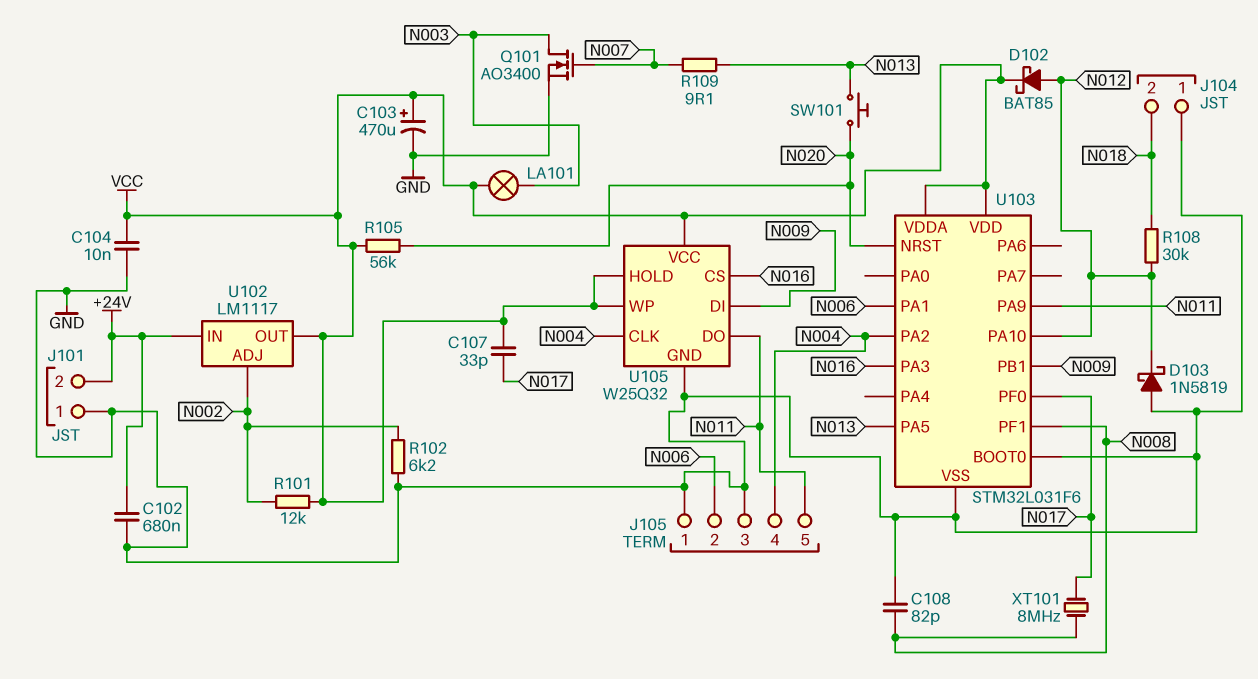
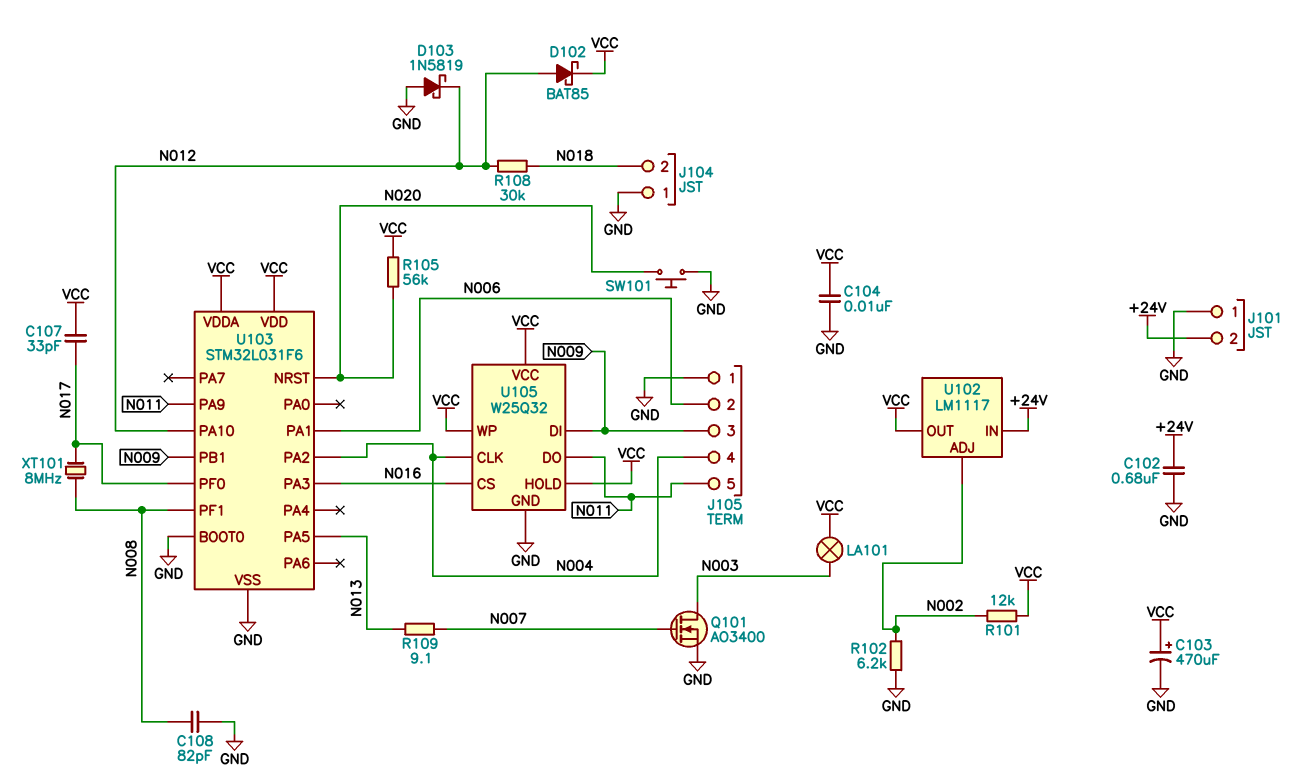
J105 pin 3: GND -> N009
SW101: button (N013, N020) -> button (GND, N020)

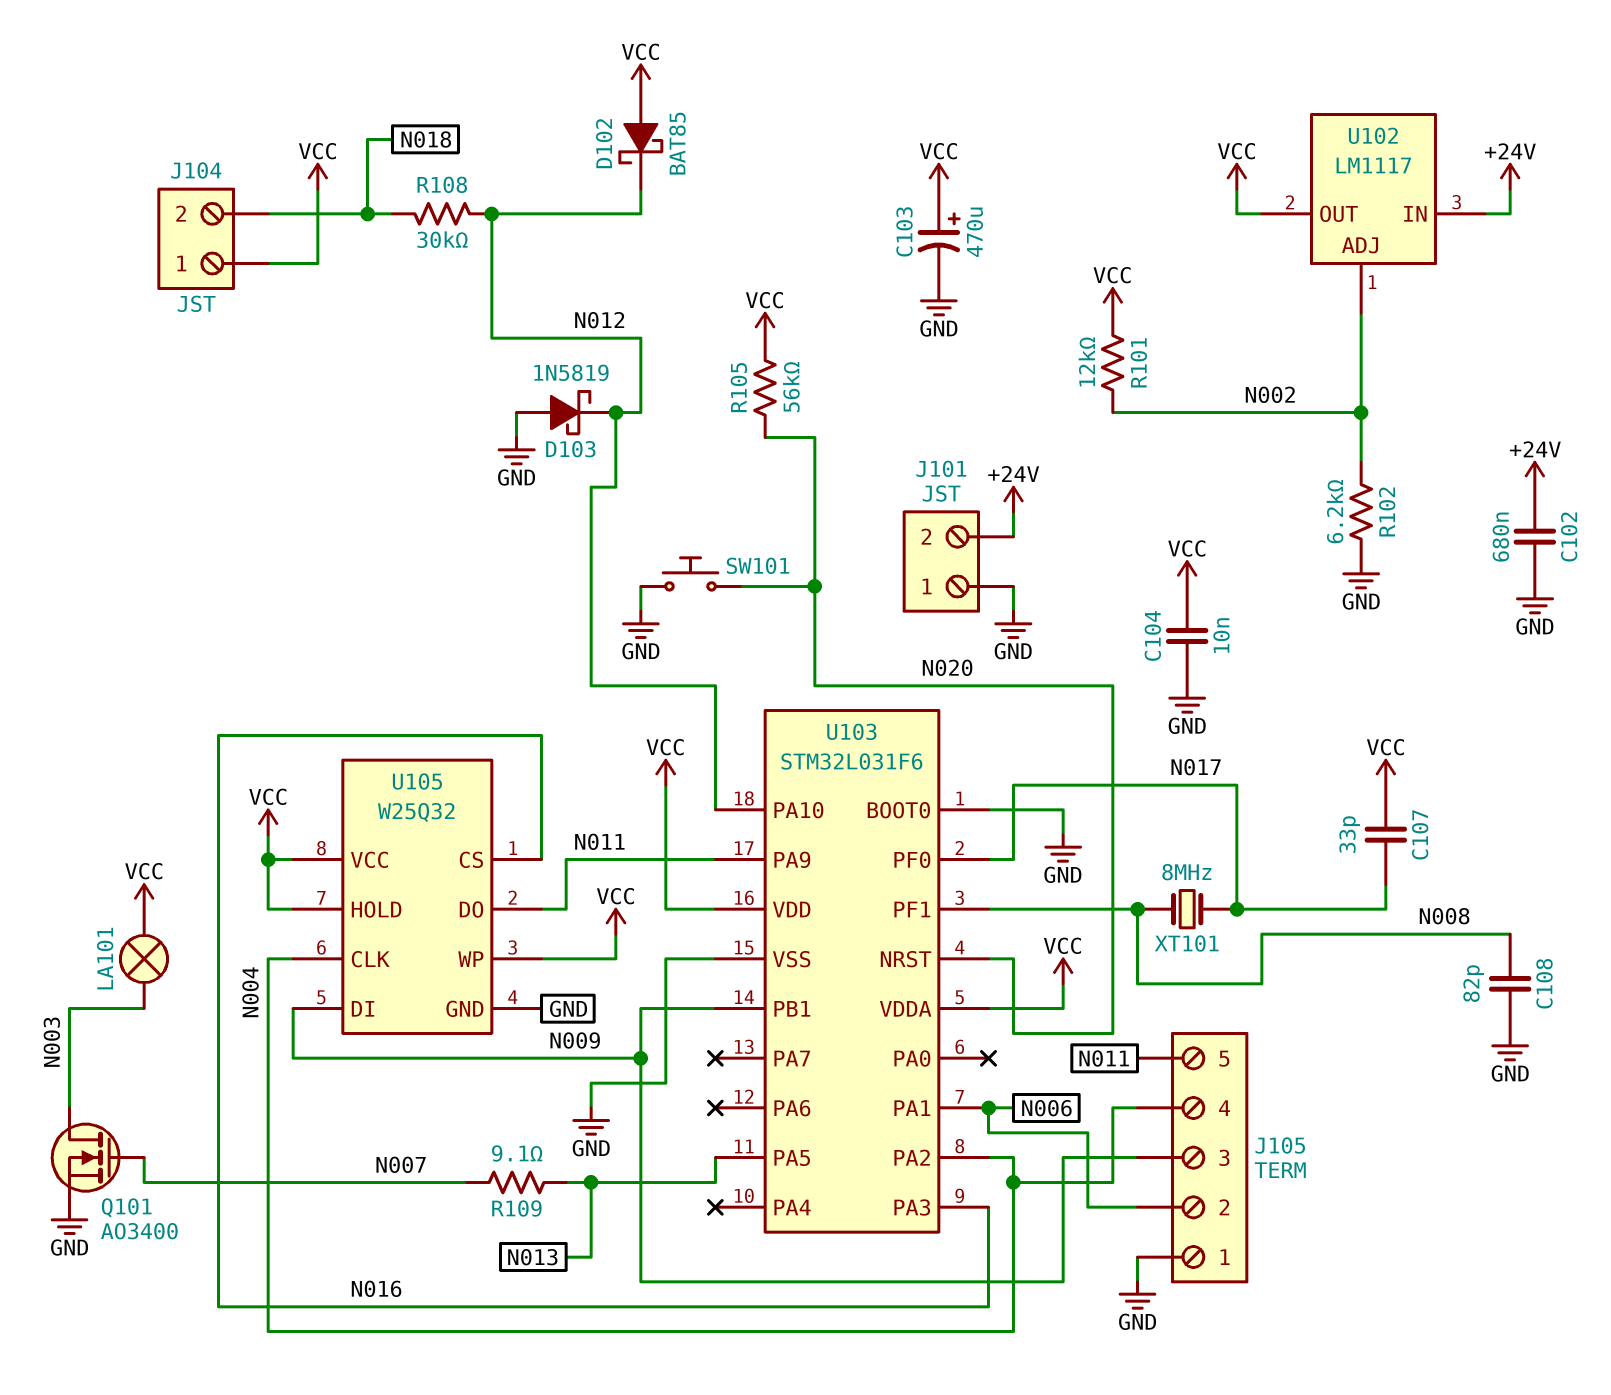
D102: schottky BAT85 (A N012, K VCC) -> schottky BAT85 (A VCC, K N012)
J104 pin 1: GND -> VCC

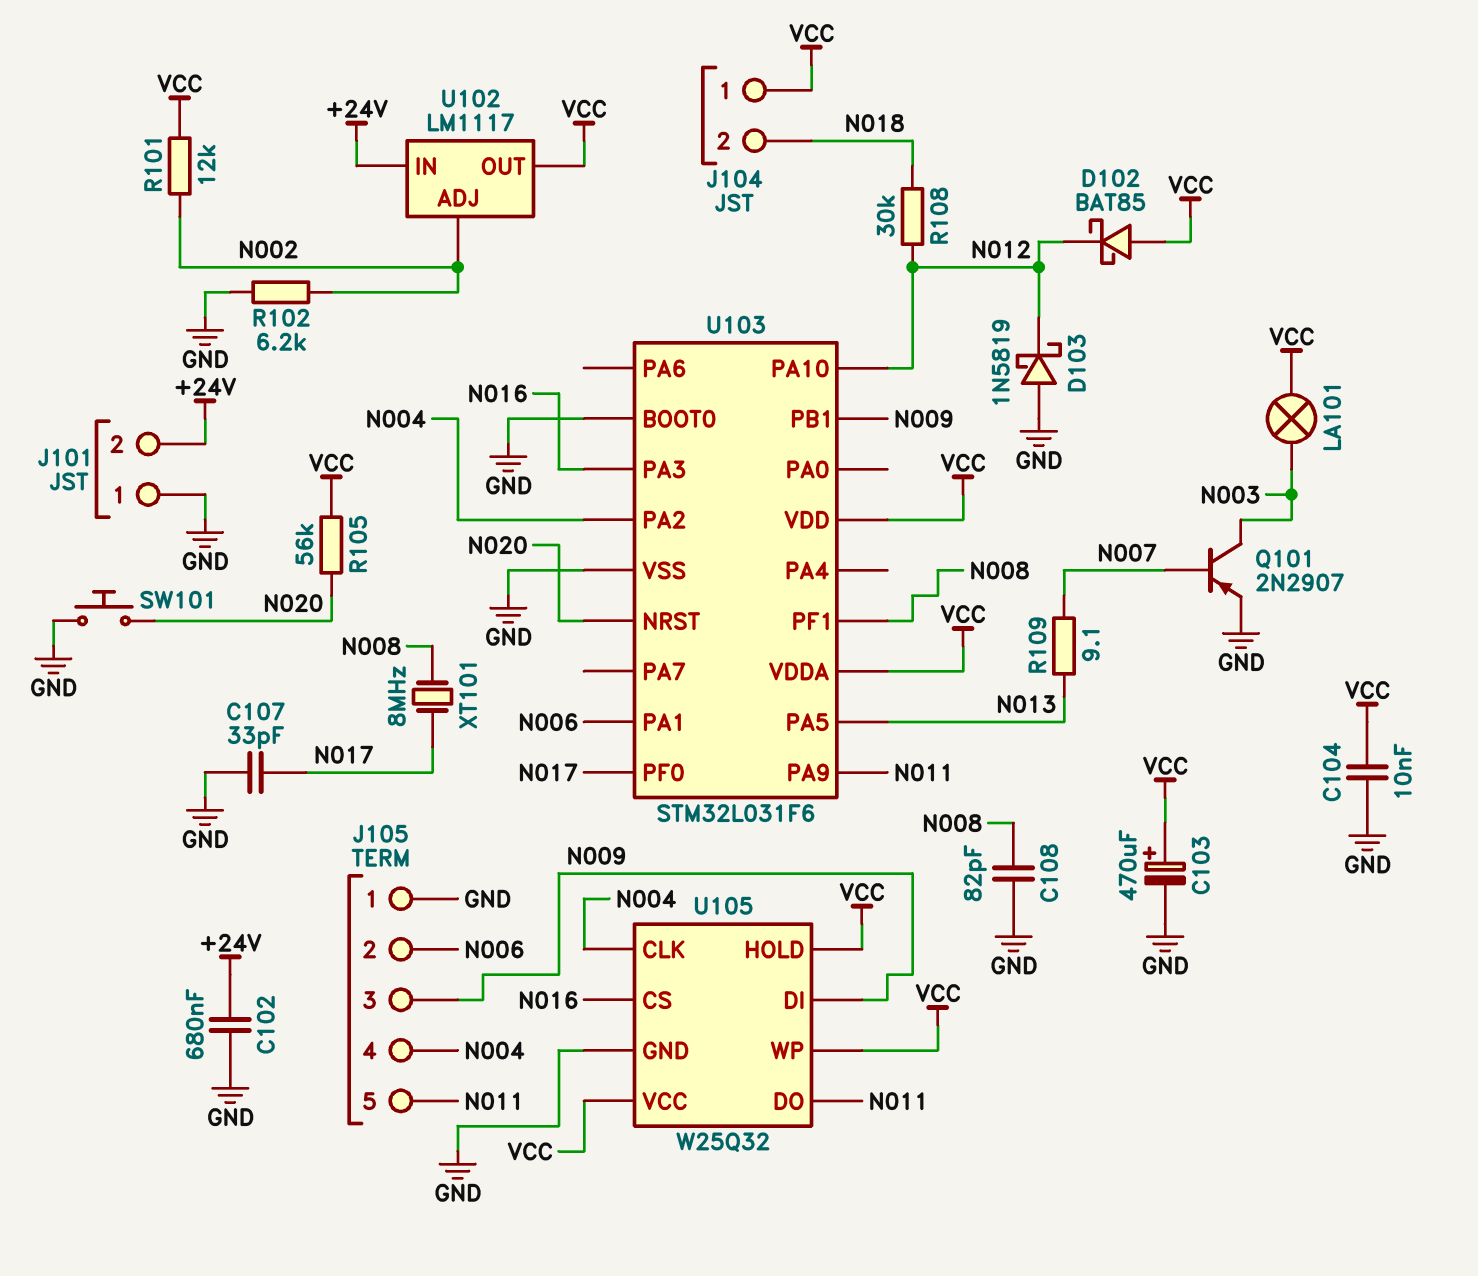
C107: 33pF (N017, VCC) -> 33pF (GND, N017)
Q101: NMOS AO3400 (G N007, D N003, S GND) -> PNP 2N2907 (B N007, C N003, E GND)

